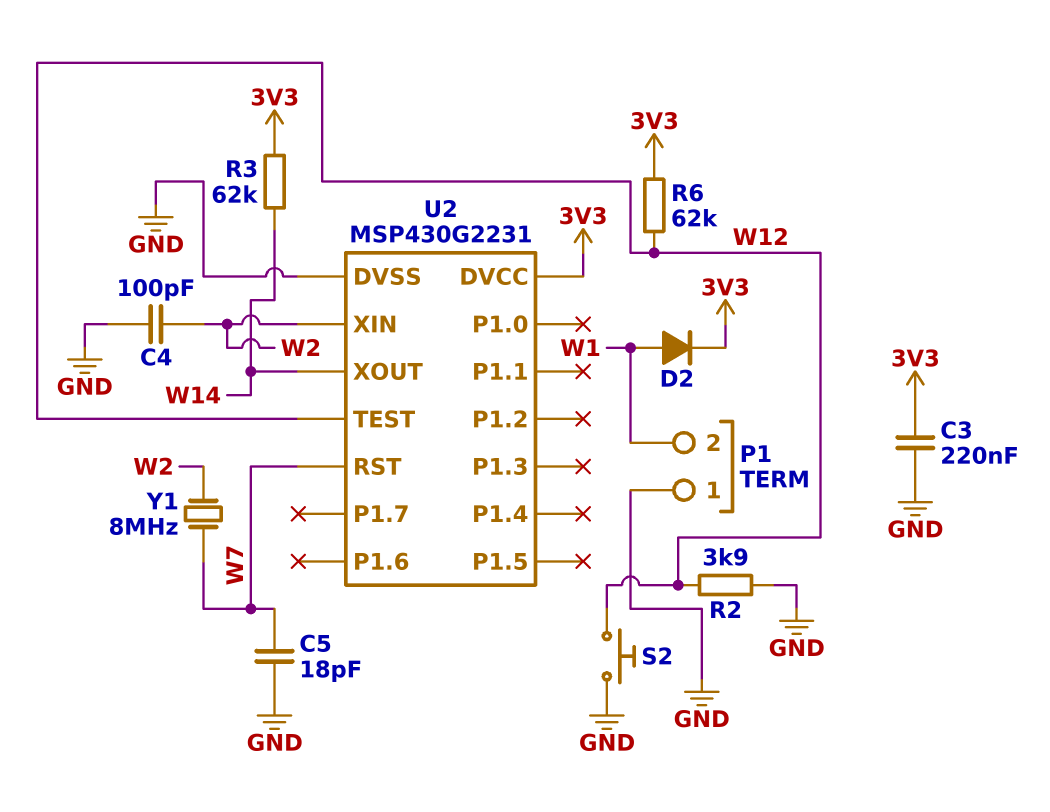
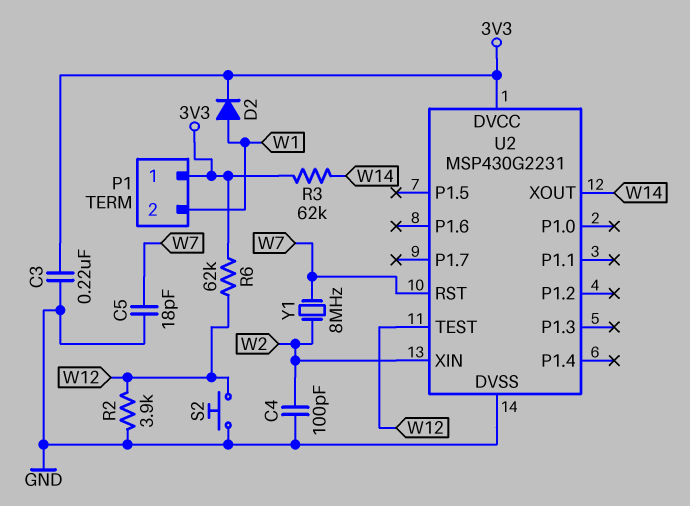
P1 pin 1: GND -> 3V3

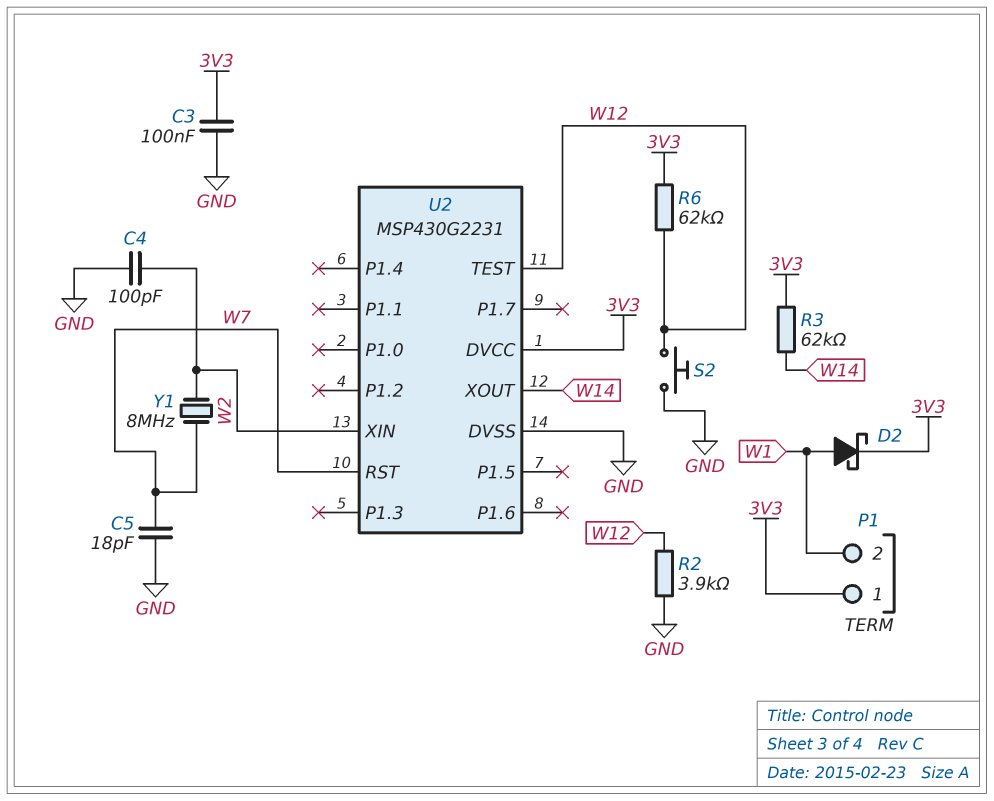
C3: 220nF (3V3, GND) -> 100nF (3V3, GND)
D2: diode (A W1, K 3V3) -> schottky (A W1, K 3V3)

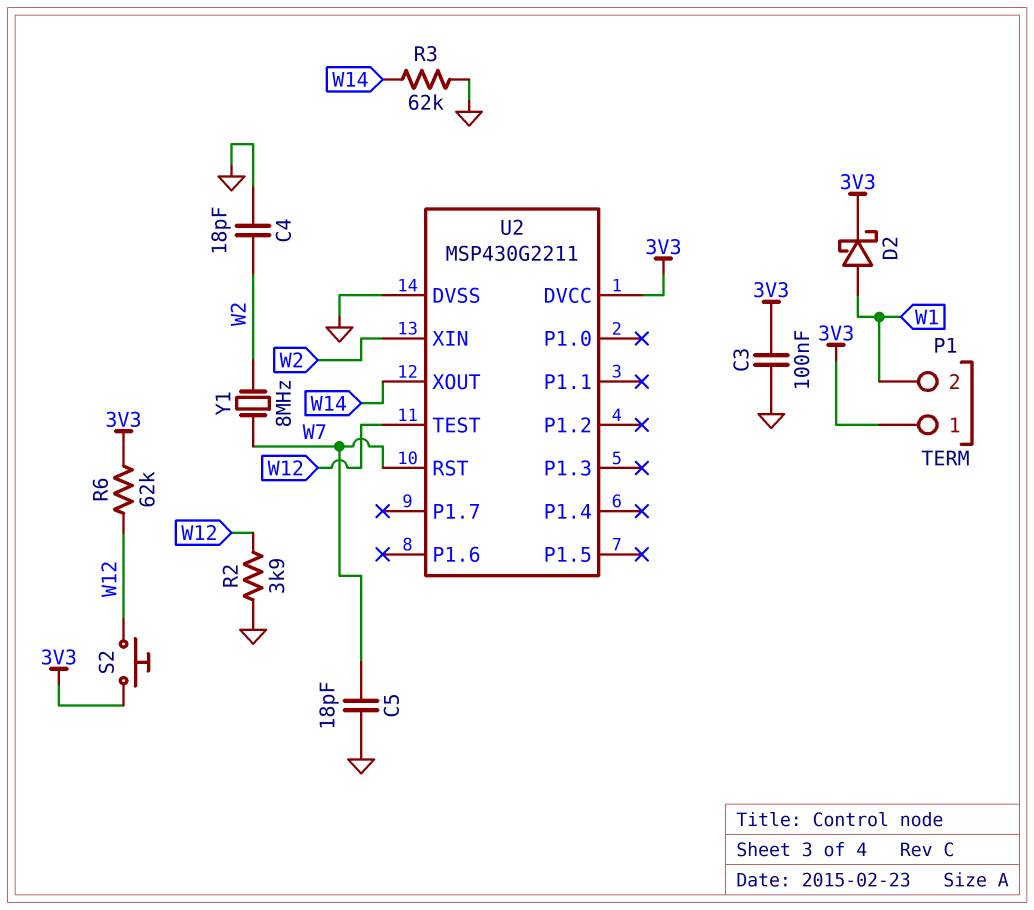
C4: 100pF (GND, W2) -> 18pF (GND, W2)
R3: 62k (3V3, W14) -> 62k (GND, W14)
S2: button (GND, W12) -> button (3V3, W12)
U2: MSP430G2231 -> MSP430G2211

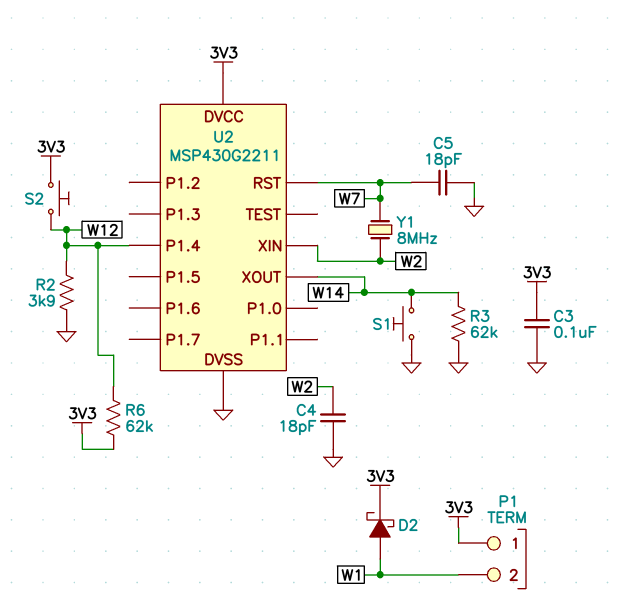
S1: none -> button (GND, W14)
U2 pin P1.4: none -> W12
U2 pin TEST: W12 -> none

